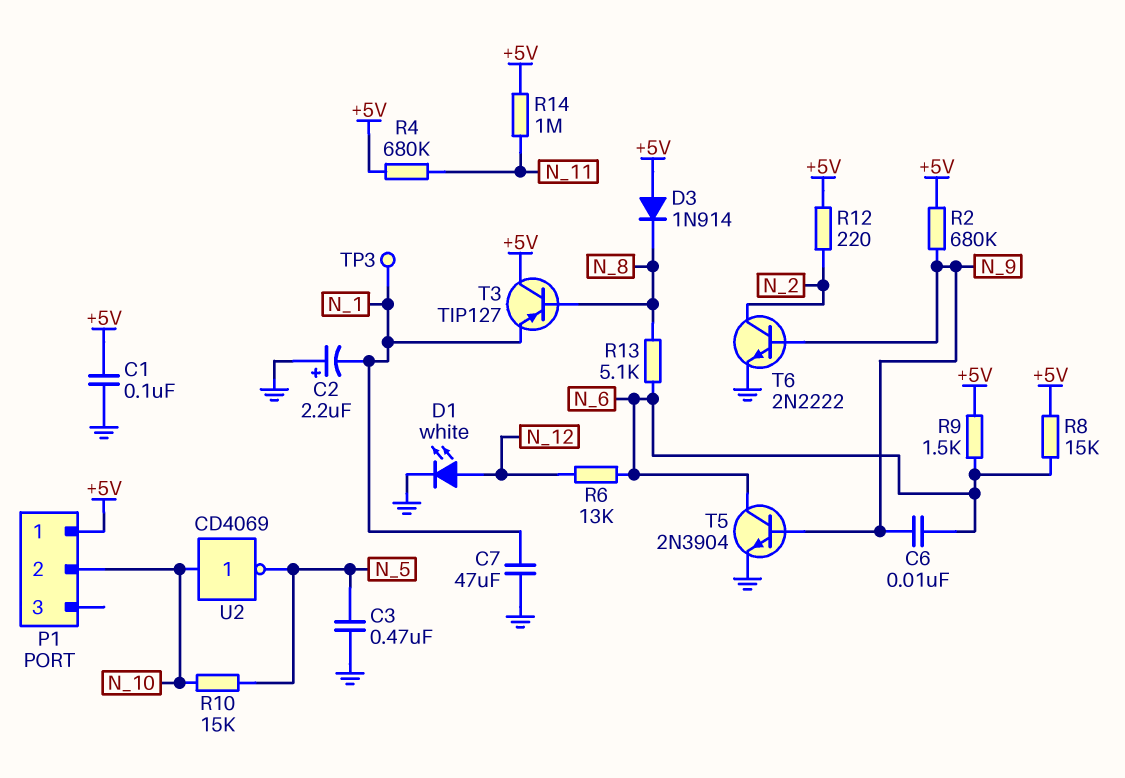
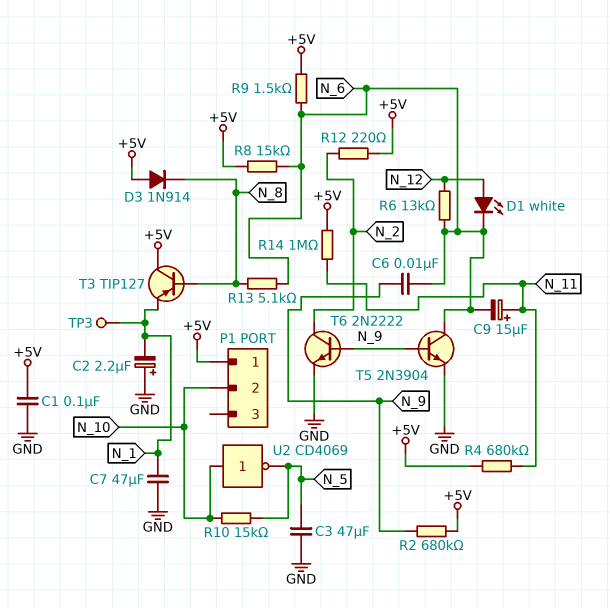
C3: 470nF (GND, N_5) -> 47uF (GND, N_5)
C9: none -> 15uF (plus N_11, minus N_6)
D1: LED white (A N_12, K GND) -> LED white (A N_12, K N_6)

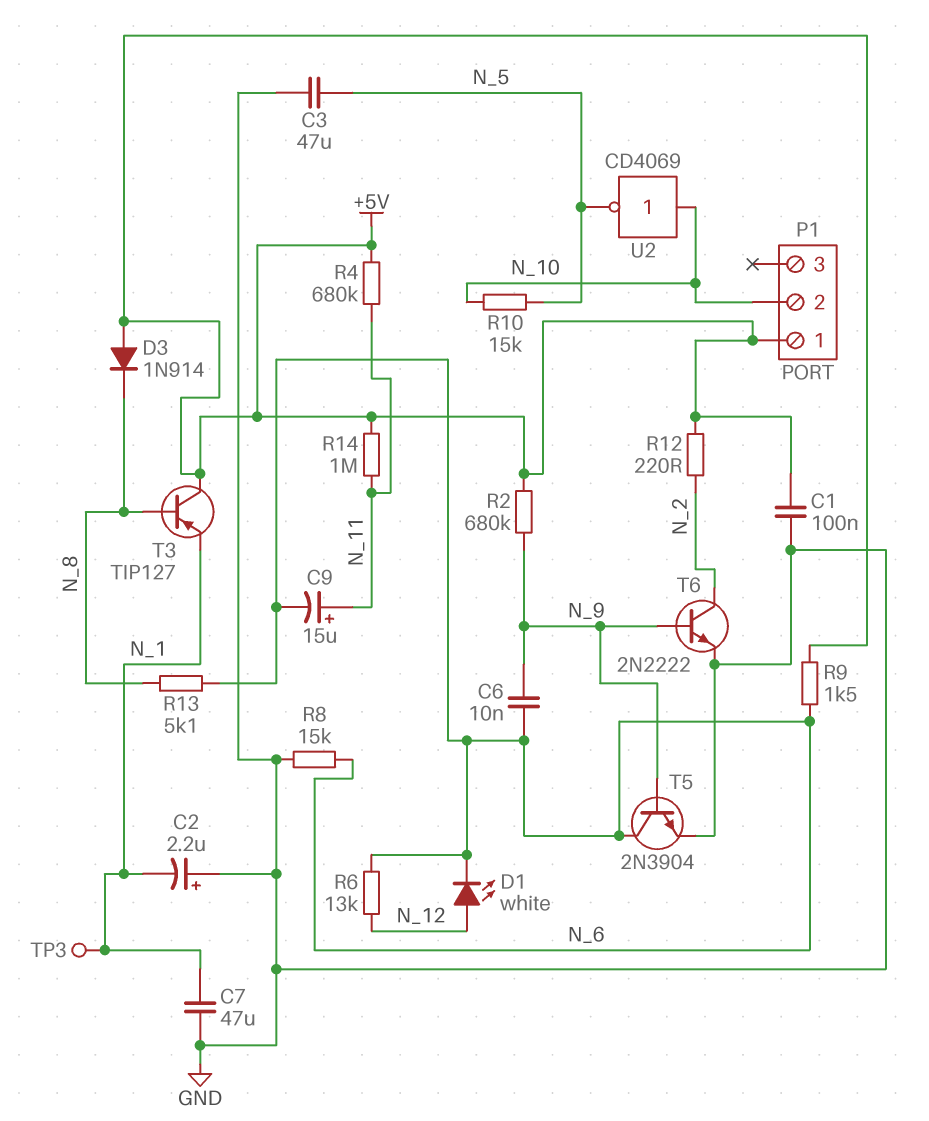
R8: 15k (+5V, N_6) -> 15k (GND, N_6)

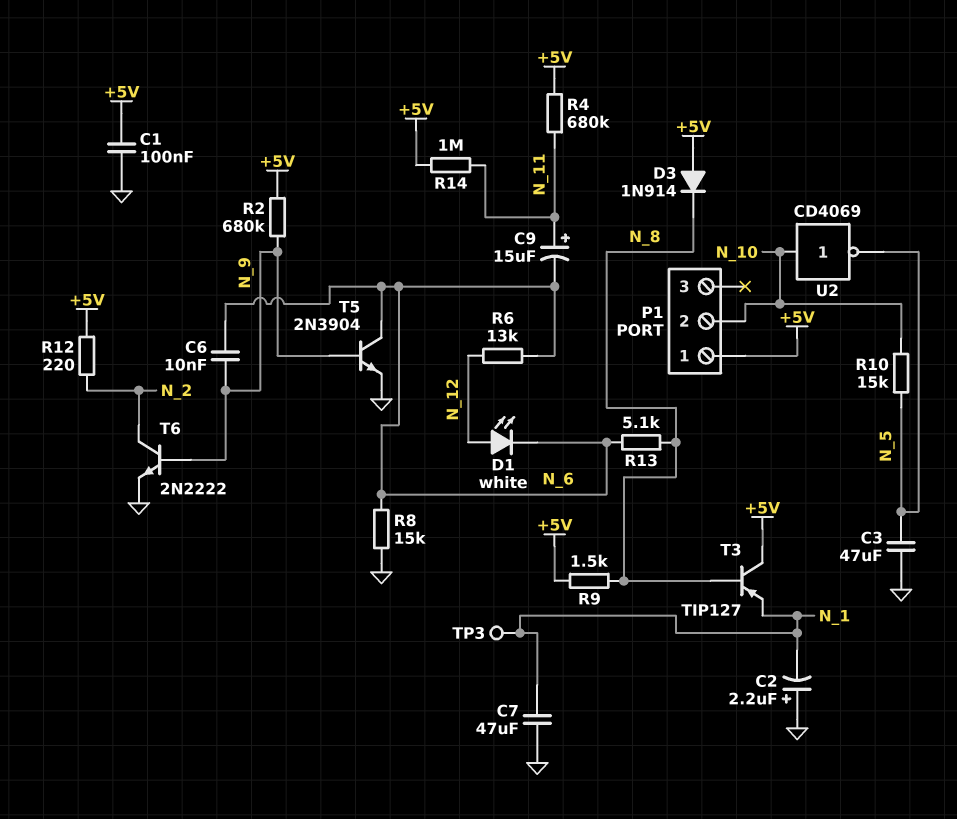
R9: 1.5k (+5V, N_6) -> 1.5k (+5V, N_8)

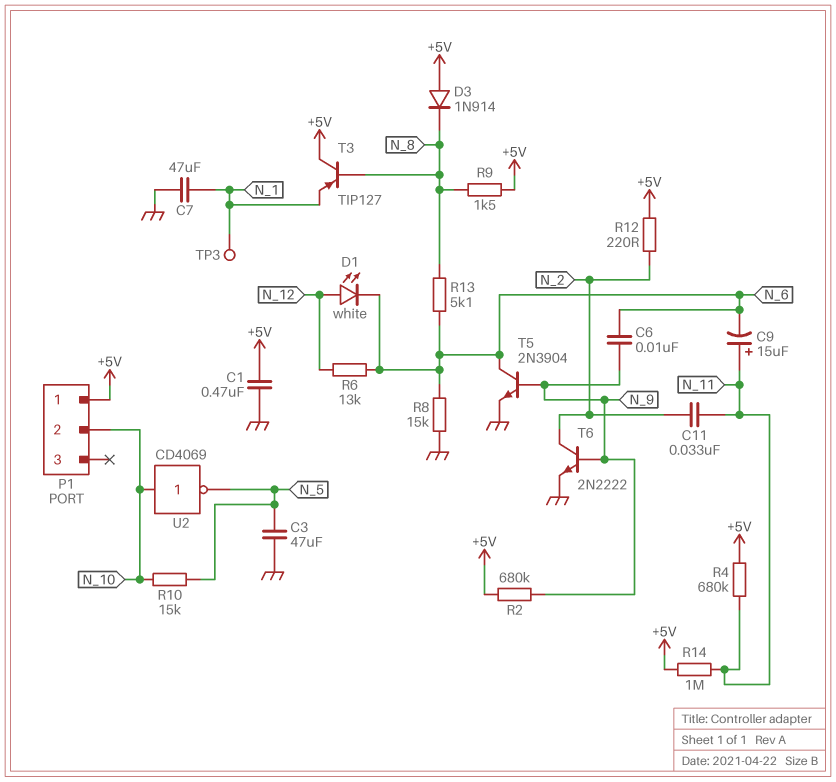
C1: 100nF (+5V, GND) -> 470nF (+5V, GND)
C2: 2.2uF (plus GND, minus N_1) -> none
C11: none -> 33nF (N_2, N_11)

